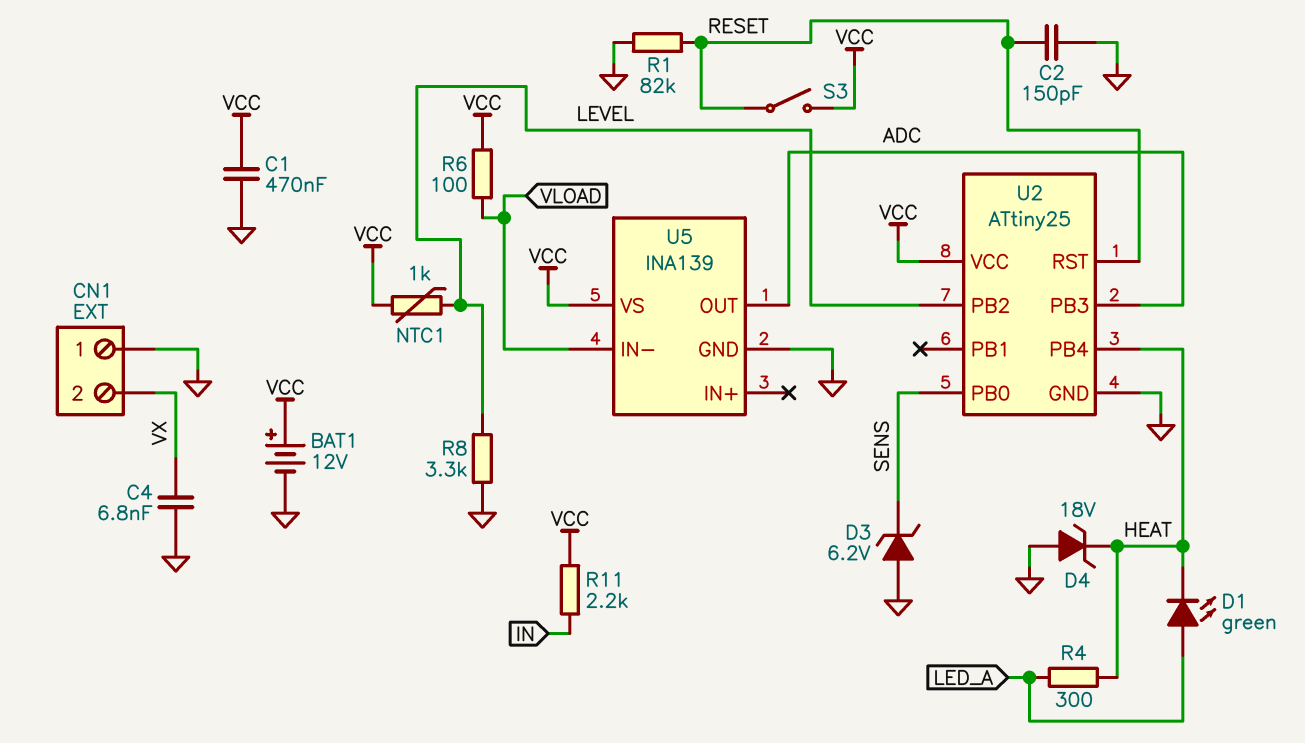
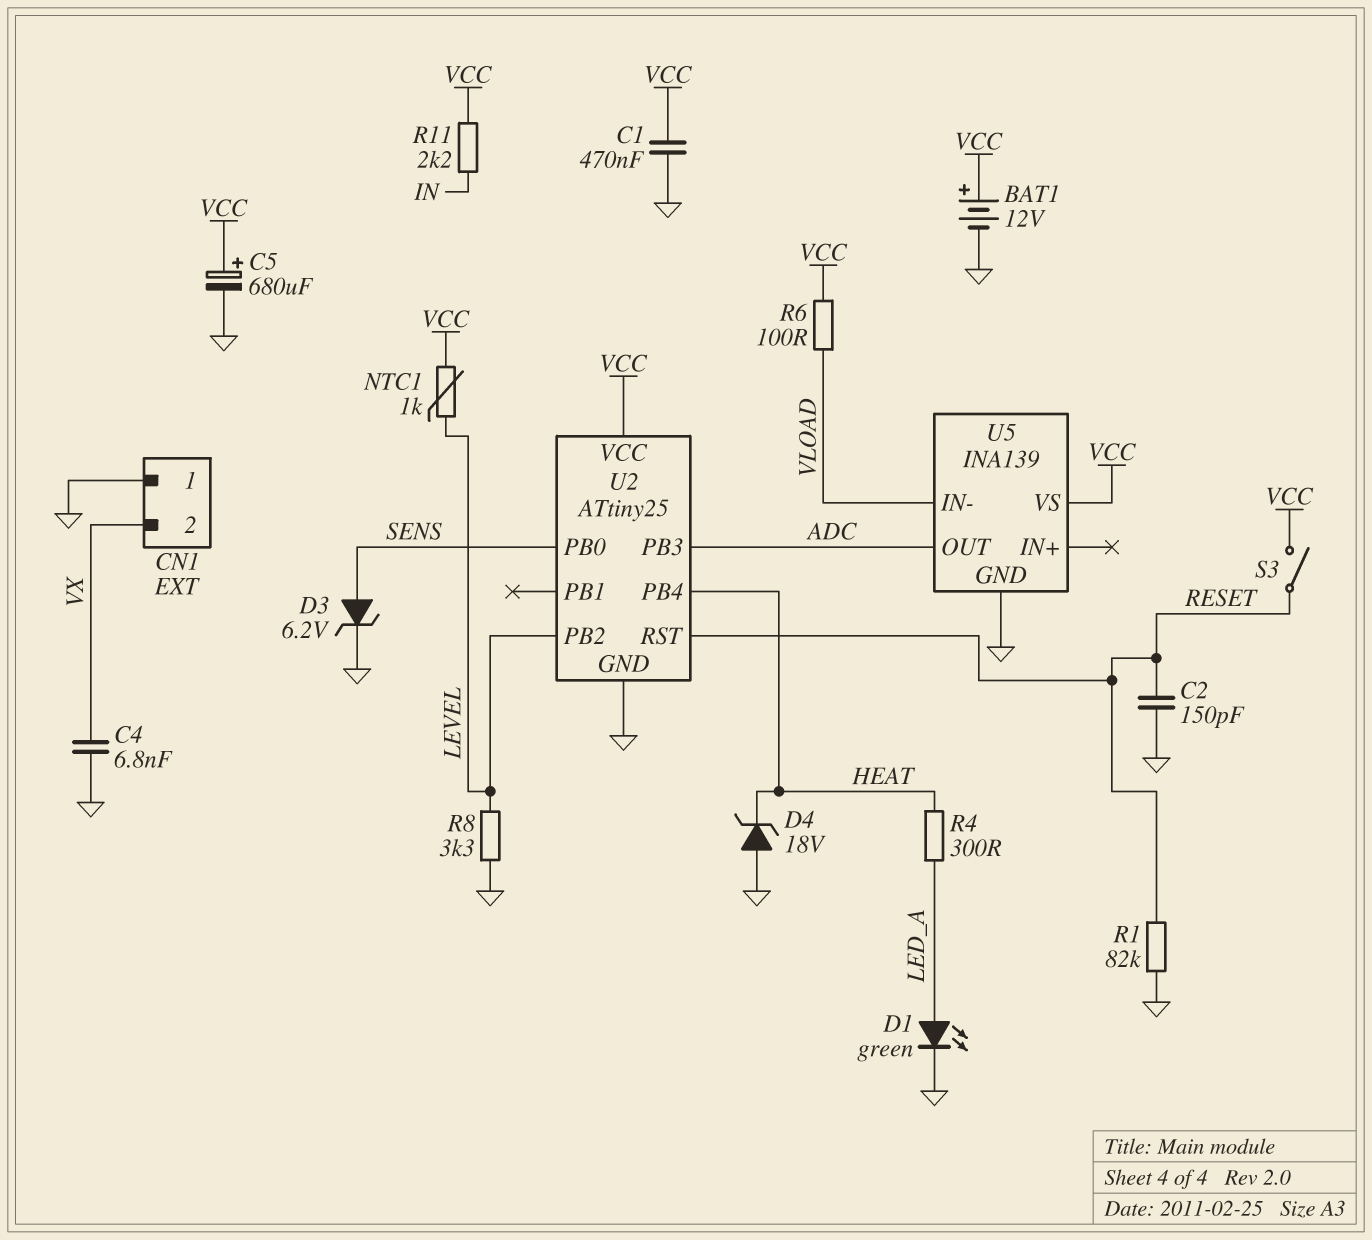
C5: none -> 680uF (plus VCC, minus GND)
D1: LED green (A LED_A, K HEAT) -> LED green (A LED_A, K GND)
D3: zener 6.2V (A GND, K SENS) -> zener 6.2V (A SENS, K GND)

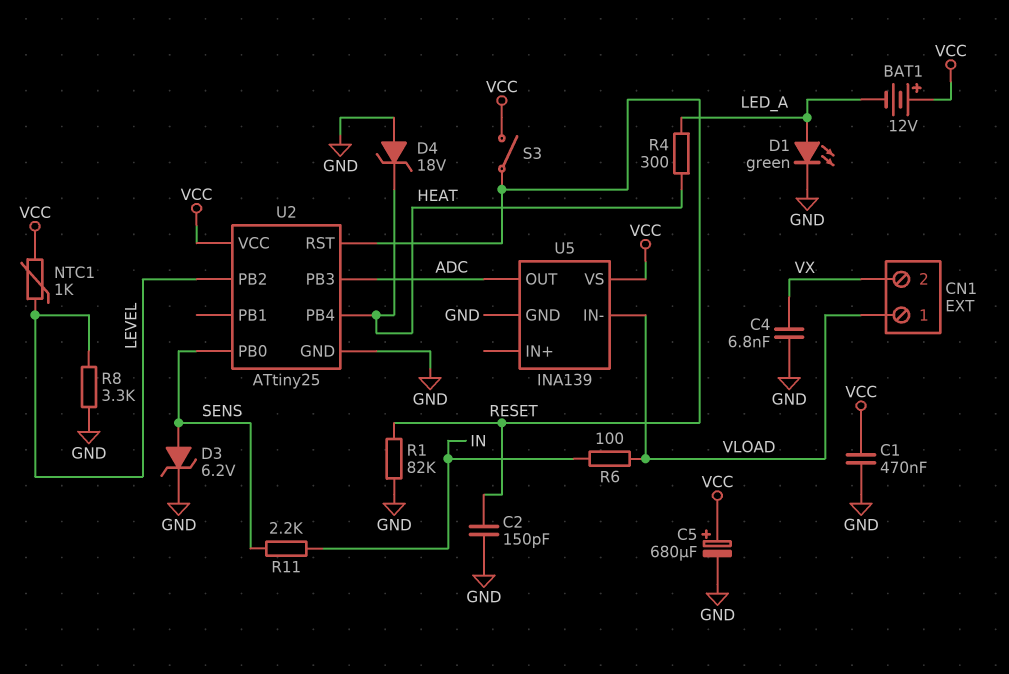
BAT1: 12V (plus VCC, minus GND) -> 12V (plus VCC, minus LED_A)
CN1 pin 1: GND -> VLOAD
R6: 100 (VCC, VLOAD) -> 100 (IN, VLOAD)
R11: 2.2k (IN, VCC) -> 2.2k (IN, SENS)

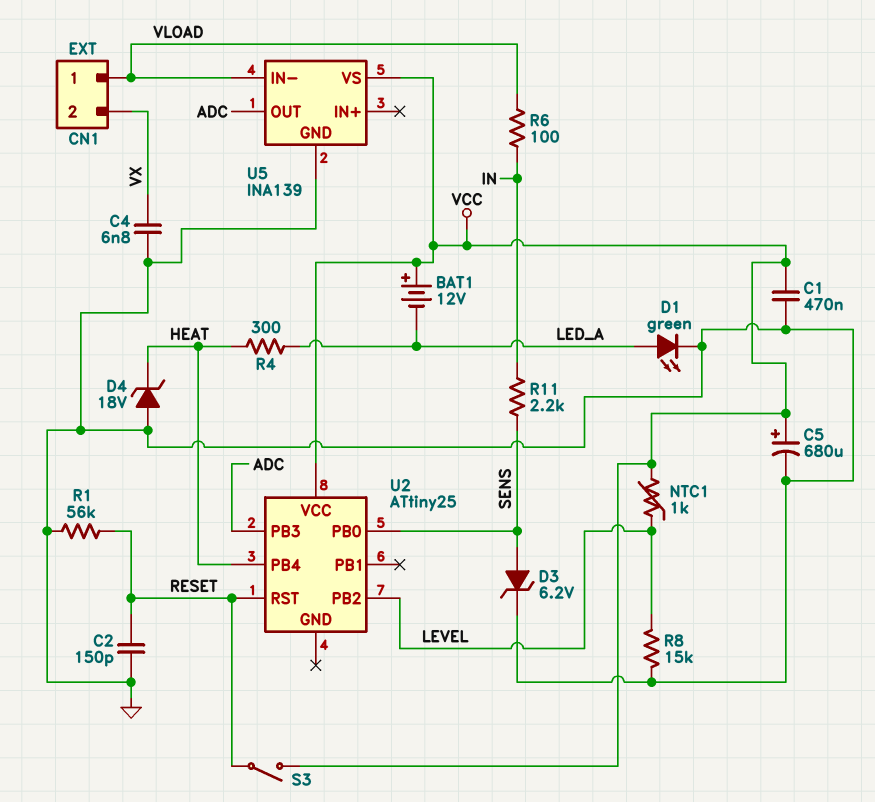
R1: 82k (GND, RESET) -> 56k (GND, RESET)
R8: 3.3k (GND, LEVEL) -> 15k (GND, LEVEL)
U2 pin GND: GND -> none

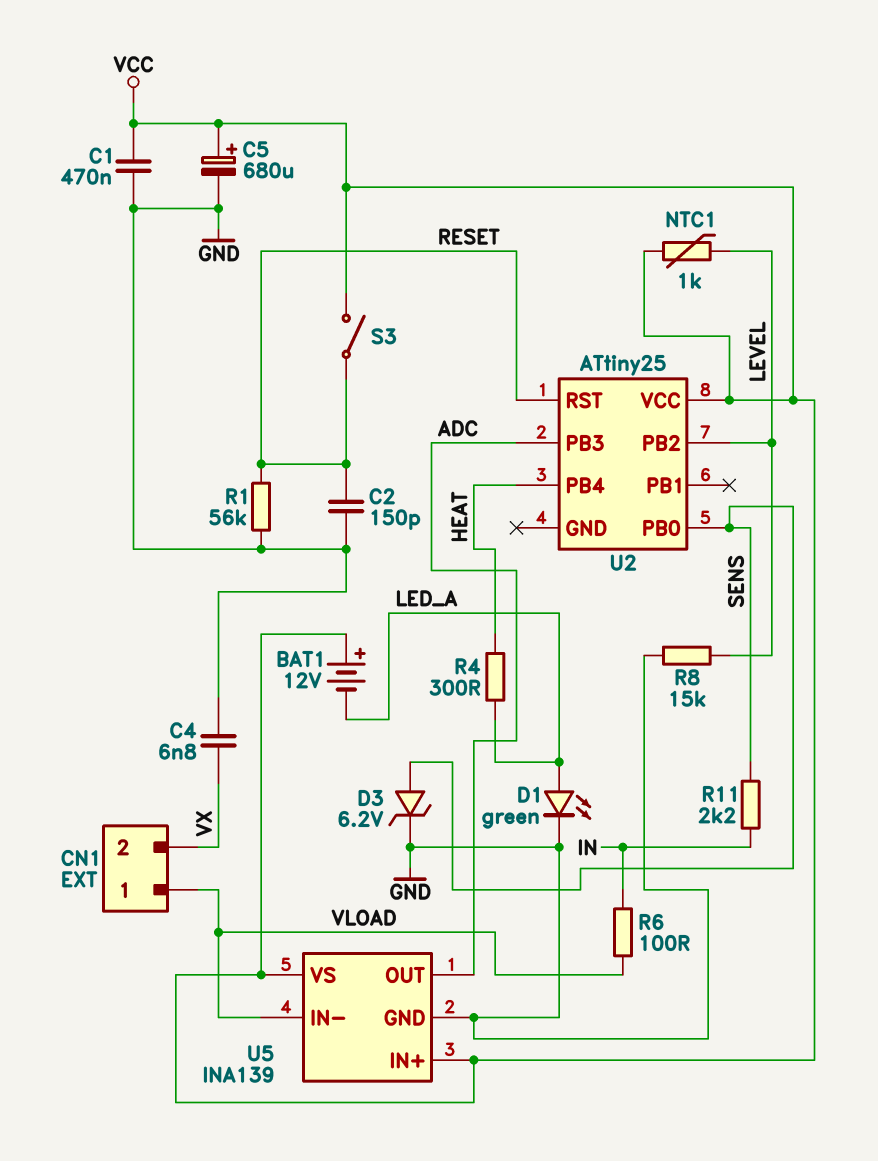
D4: zener 18V (A GND, K HEAT) -> none
U5 pin IN+: none -> VCC

